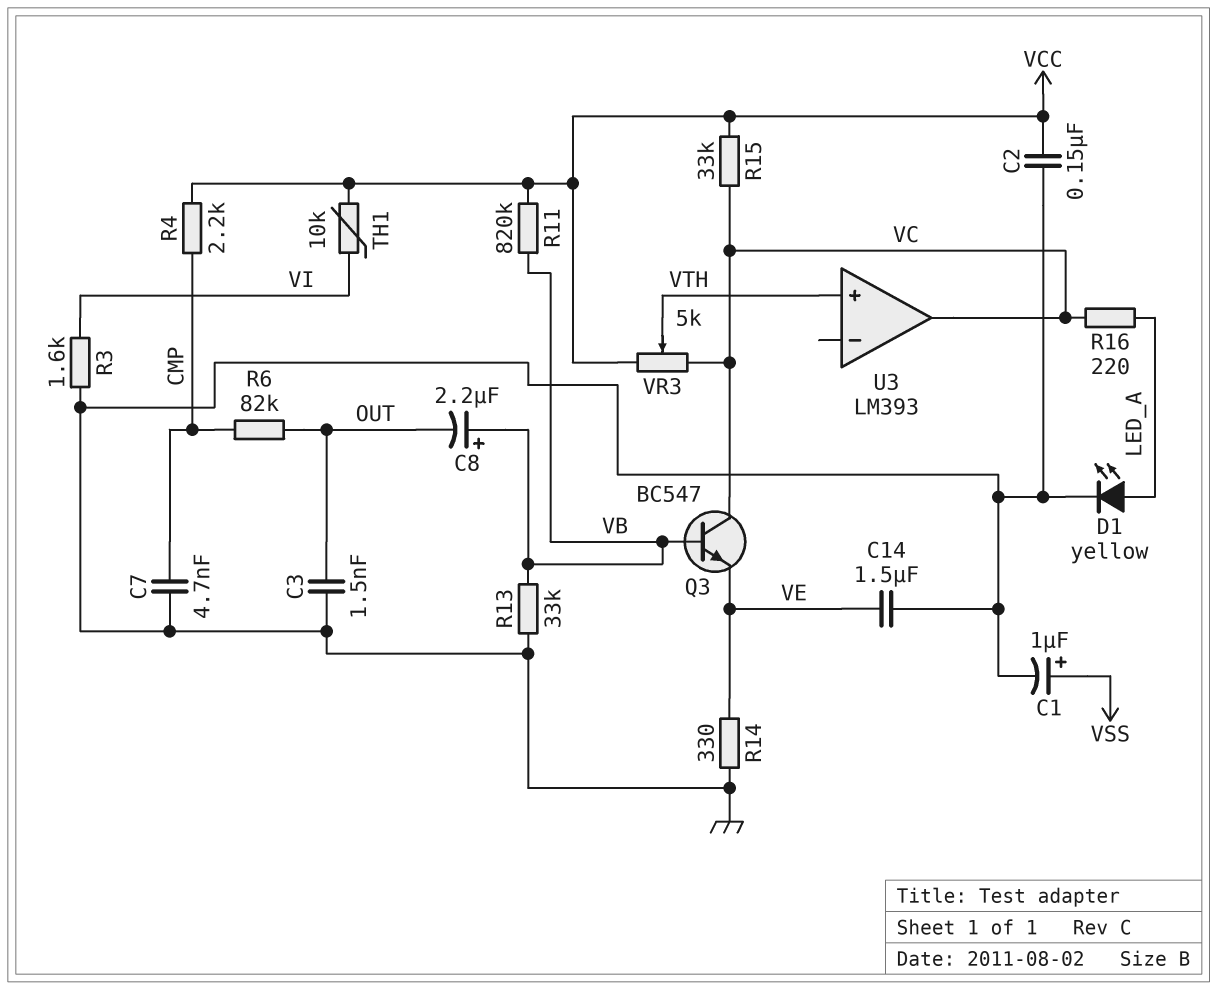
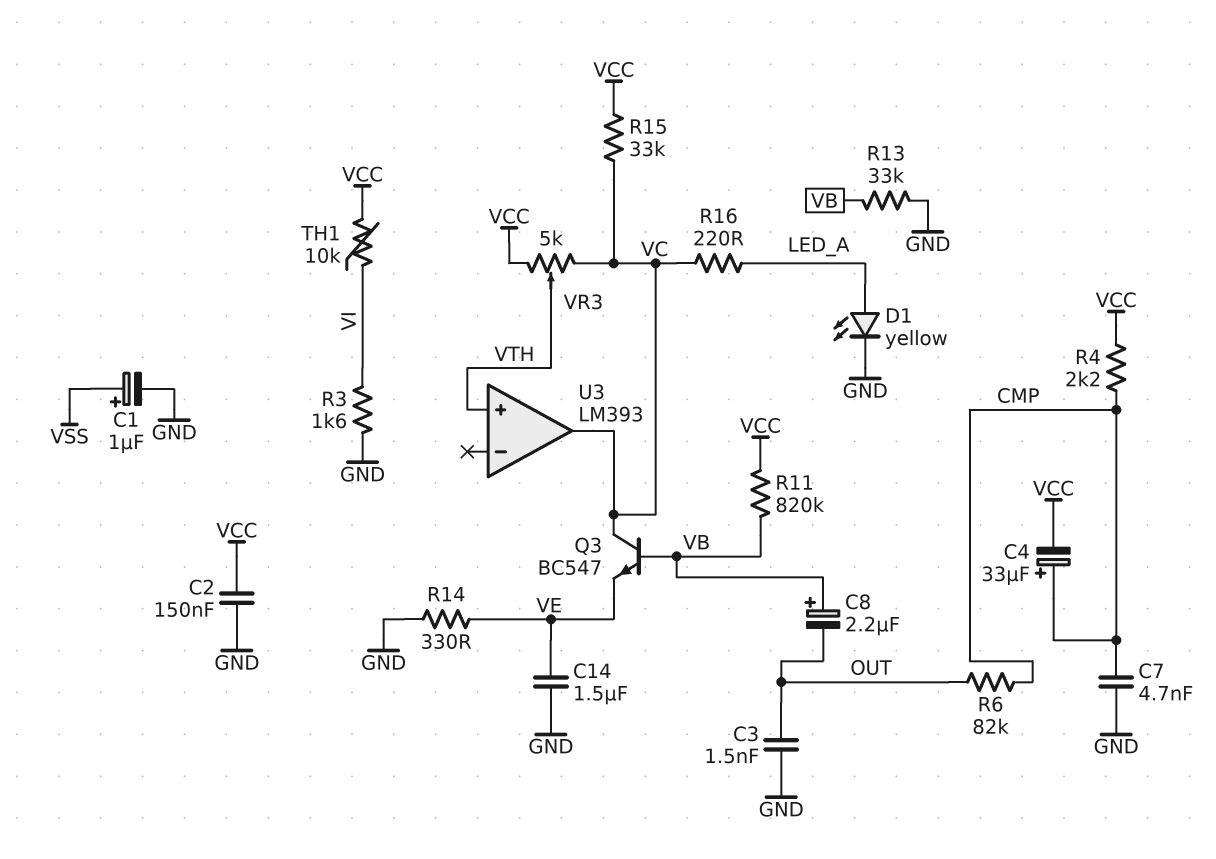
C4: none -> 33uF (plus CMP, minus VCC)

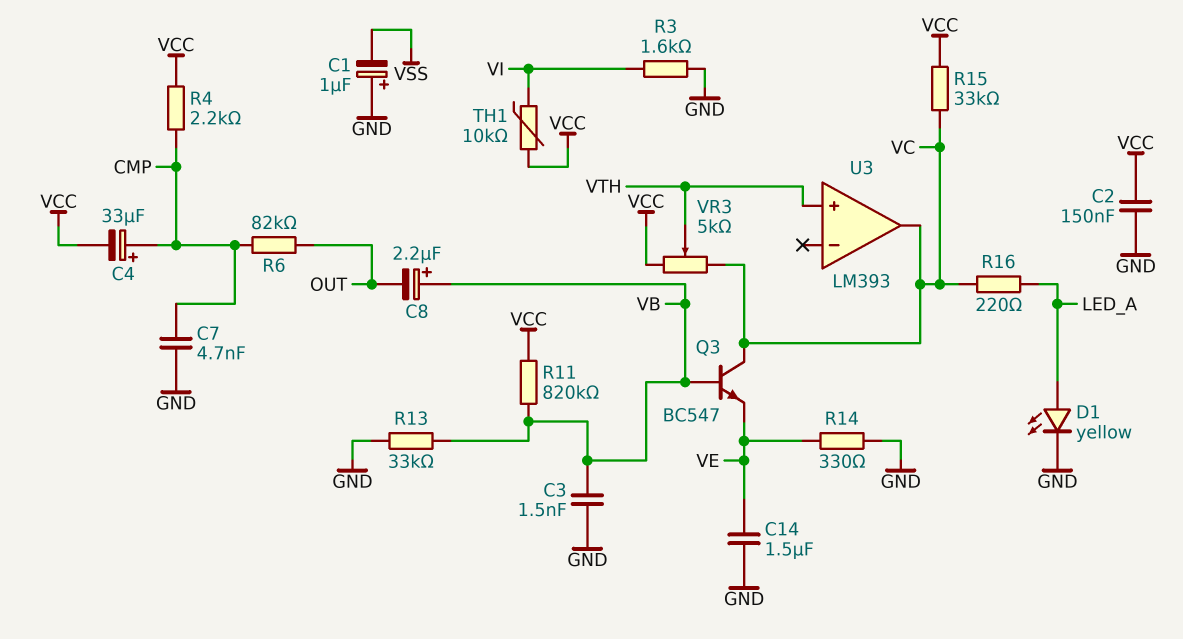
C1: 1uF (plus VSS, minus GND) -> 1uF (plus GND, minus VSS)
C3: 1.5nF (GND, OUT) -> 1.5nF (GND, VB)

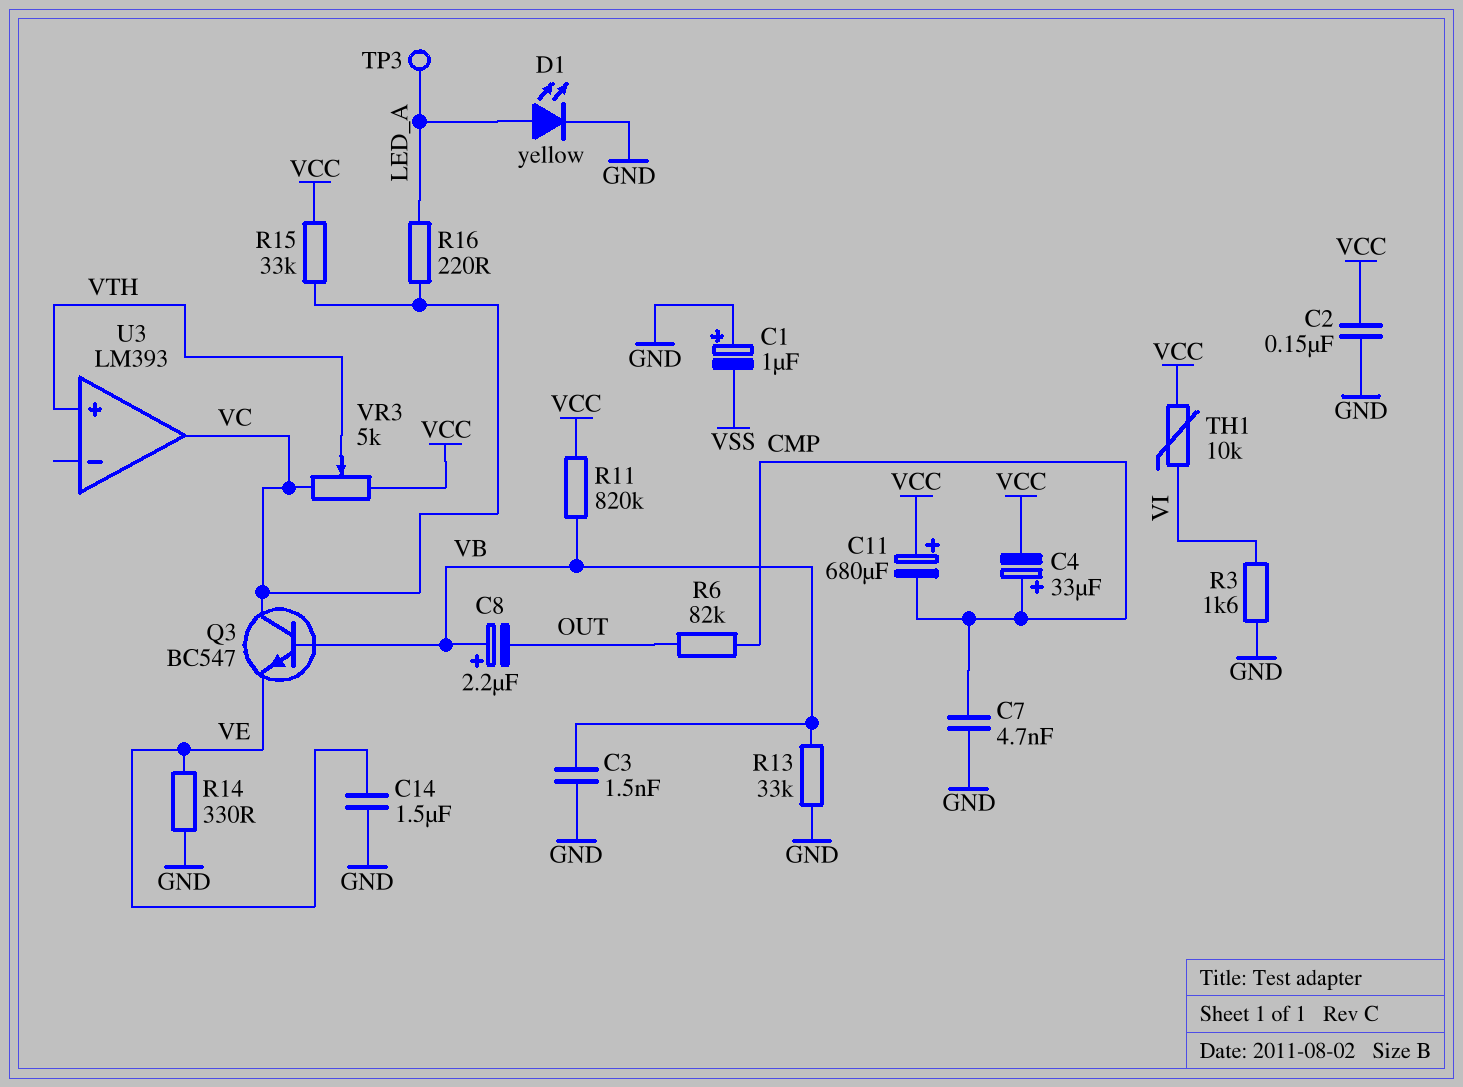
C11: none -> 680uF (plus VCC, minus CMP)
R4: 2.2k (CMP, VCC) -> none
TP3: none -> test point (LED_A)

